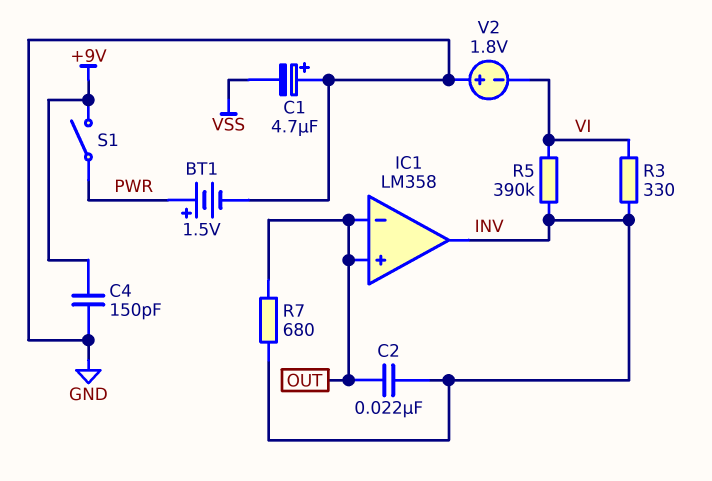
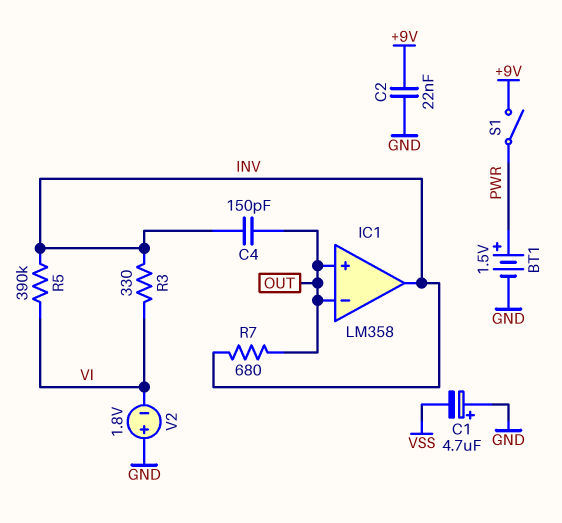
C2: 22nF (INV, OUT) -> 22nF (+9V, GND)
C4: 150pF (+9V, GND) -> 150pF (INV, OUT)

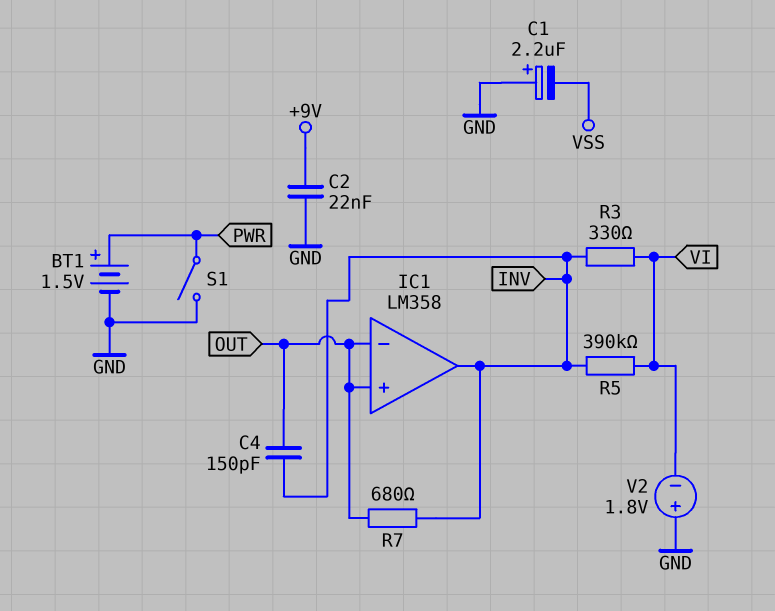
C1: 4.7uF (plus GND, minus VSS) -> 2.2uF (plus GND, minus VSS)
S1: switch (+9V, PWR) -> switch (GND, PWR)

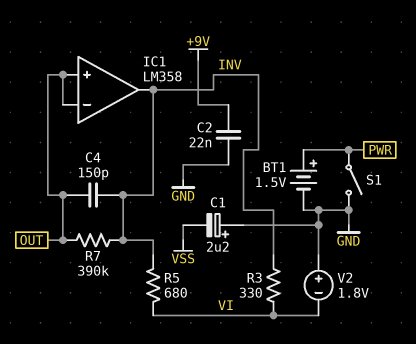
R5: 390k (INV, VI) -> 680 (INV, VI)
R7: 680 (INV, OUT) -> 390k (INV, OUT)

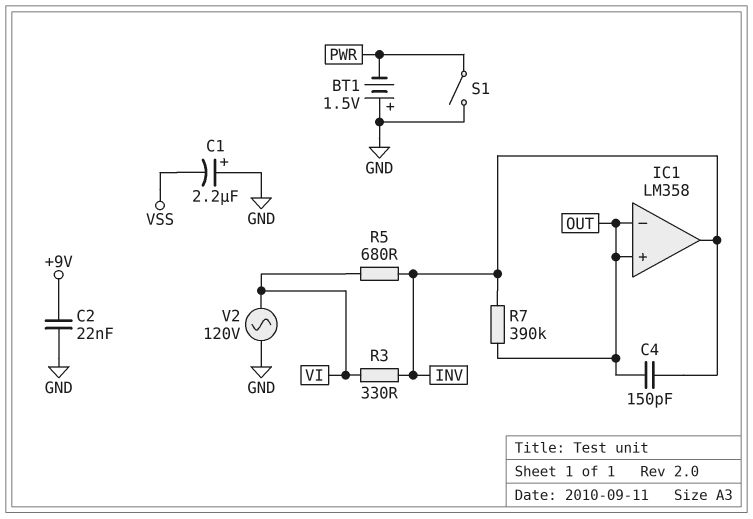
BT1: 1.5V (plus PWR, minus GND) -> 1.5V (plus GND, minus PWR)
V2: 1.8V (plus GND, minus VI) -> AC 120V (GND, VI)

